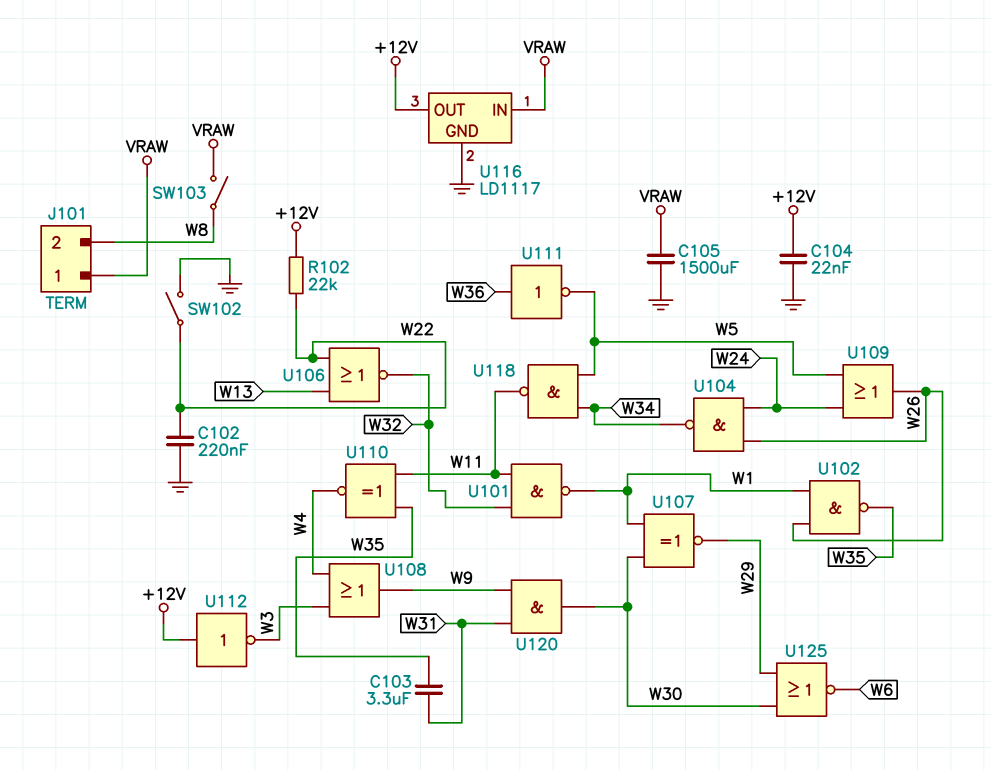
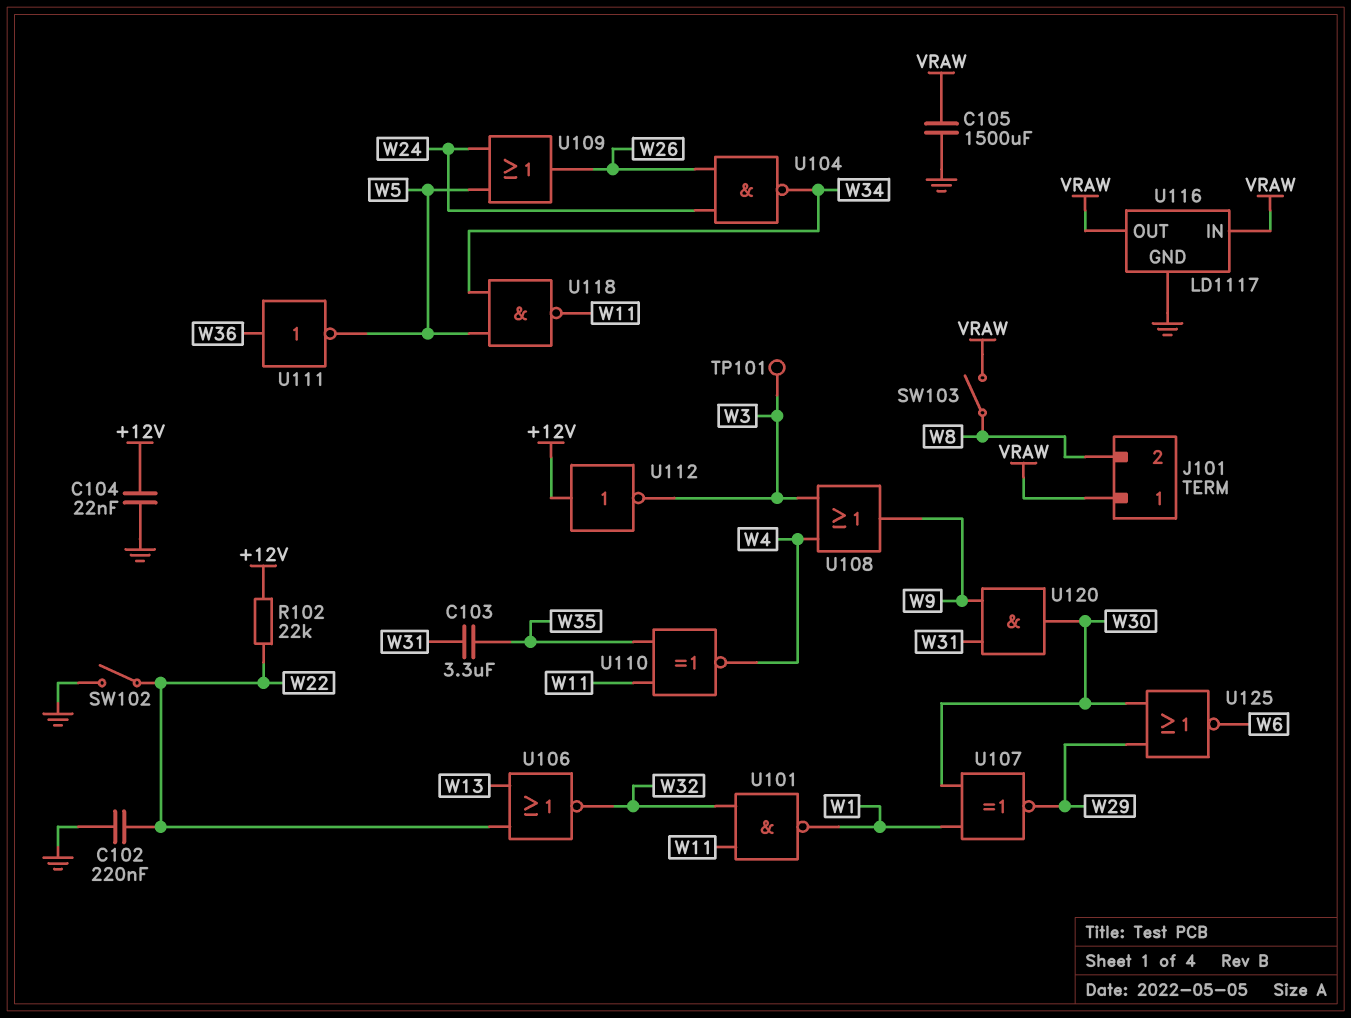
TP101: none -> test point (W3)
U102: NAND (in W1, in W26, out W35) -> none
U116 pin OUT: +12V -> VRAW

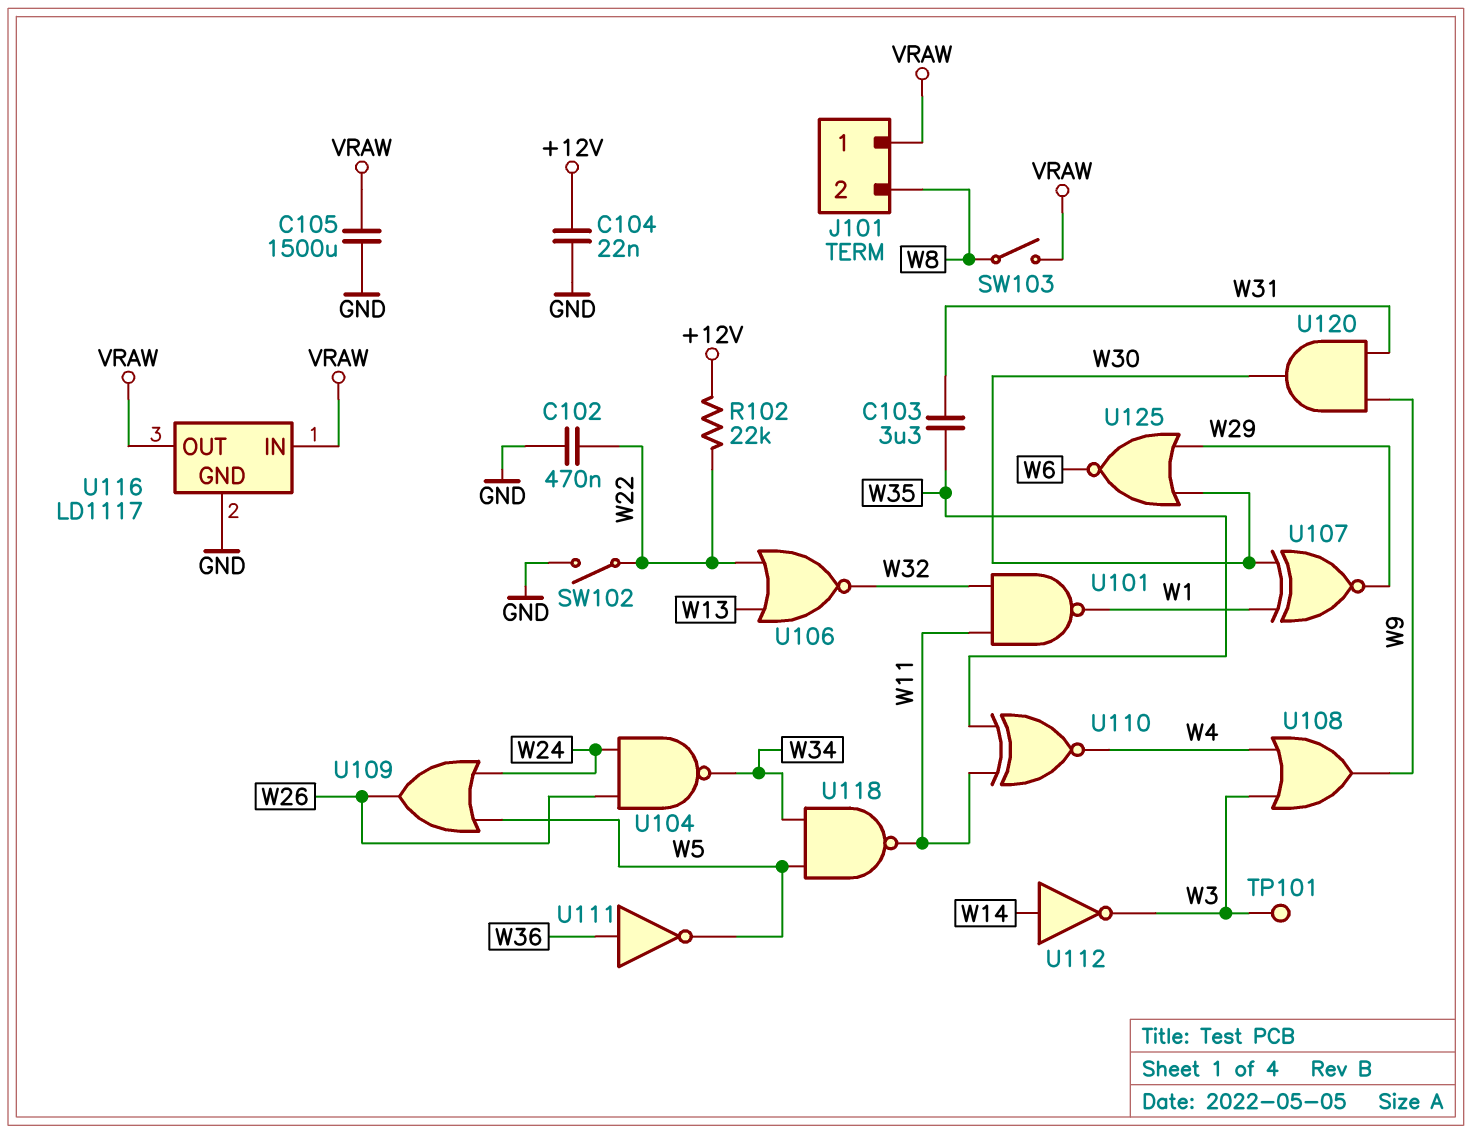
C102: 220nF (GND, W22) -> 470nF (GND, W22)
U112: NOT (in +12V, out W3) -> NOT (in W14, out W3)

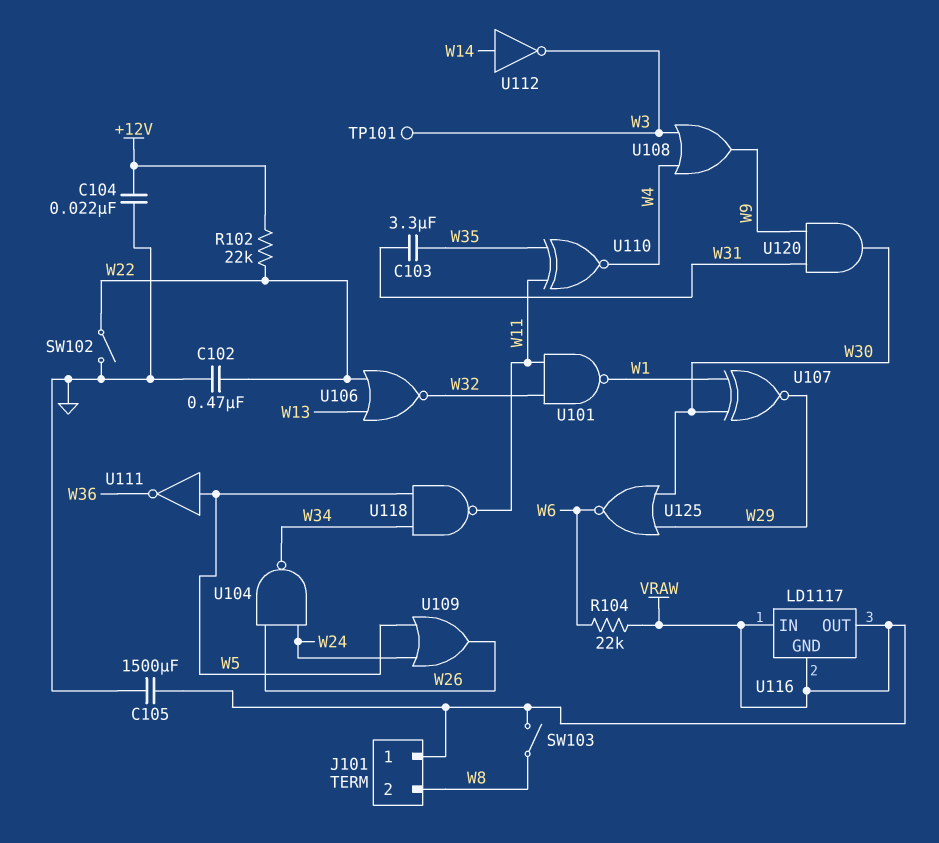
R104: none -> 22k (VRAW, W6)
U111: NOT (in W36, out W5) -> NOT (in W5, out W36)
U116 pin GND: GND -> VRAW

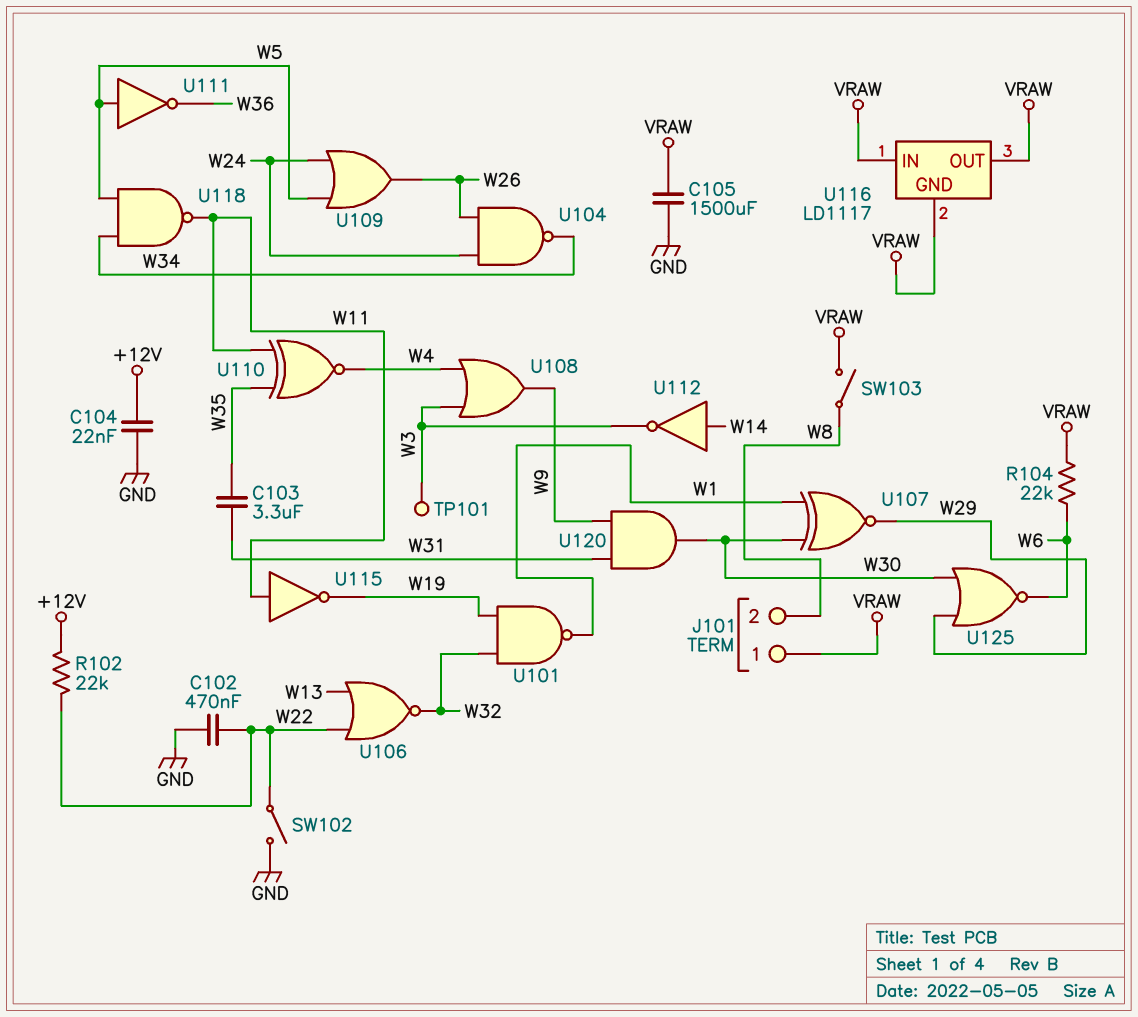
U101: NAND (in W11, in W32, out W1) -> NAND (in W19, in W32, out W1)
U115: none -> NOT (in W11, out W19)

